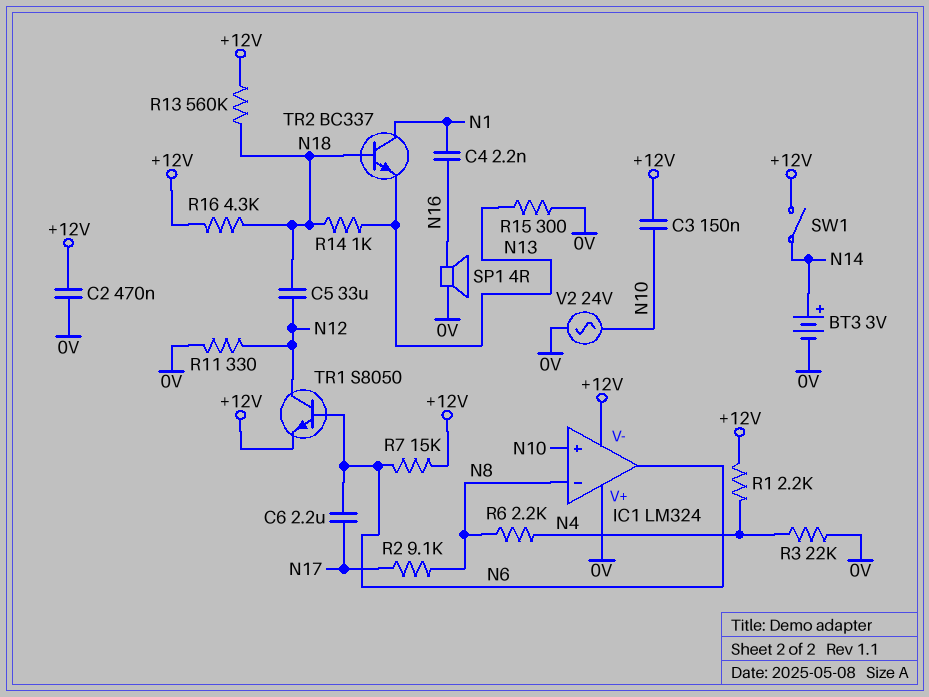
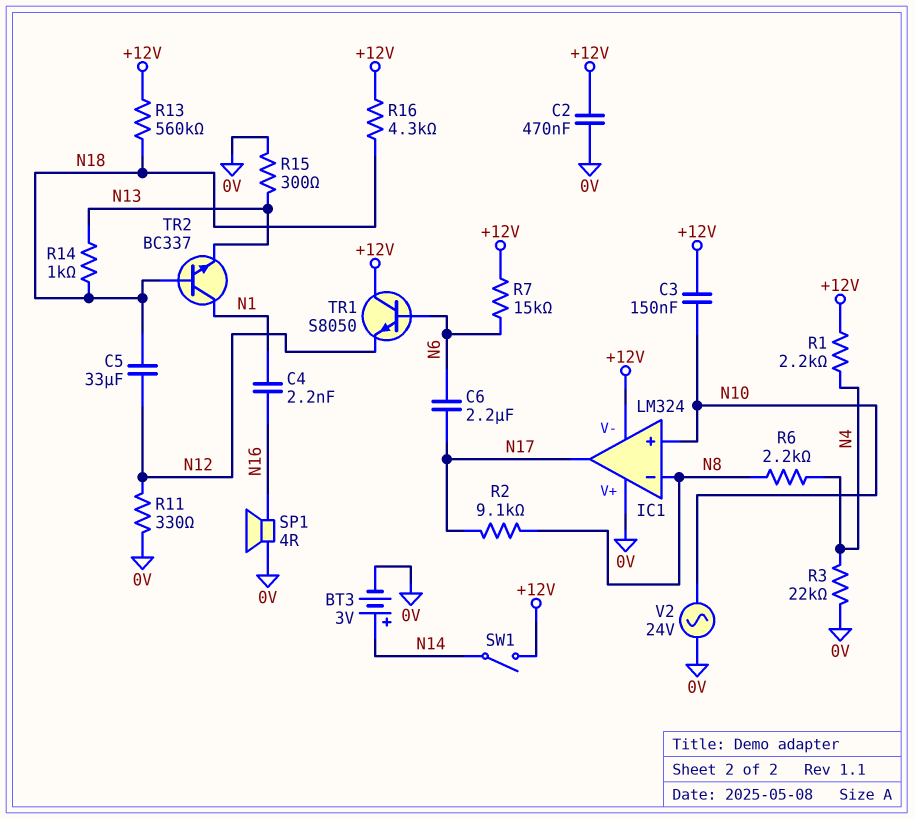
IC1 pin out: N6 -> N17
TR1: NPN S8050 (B N6, C N12, E +12V) -> NPN S8050 (B N6, C +12V, E N12)

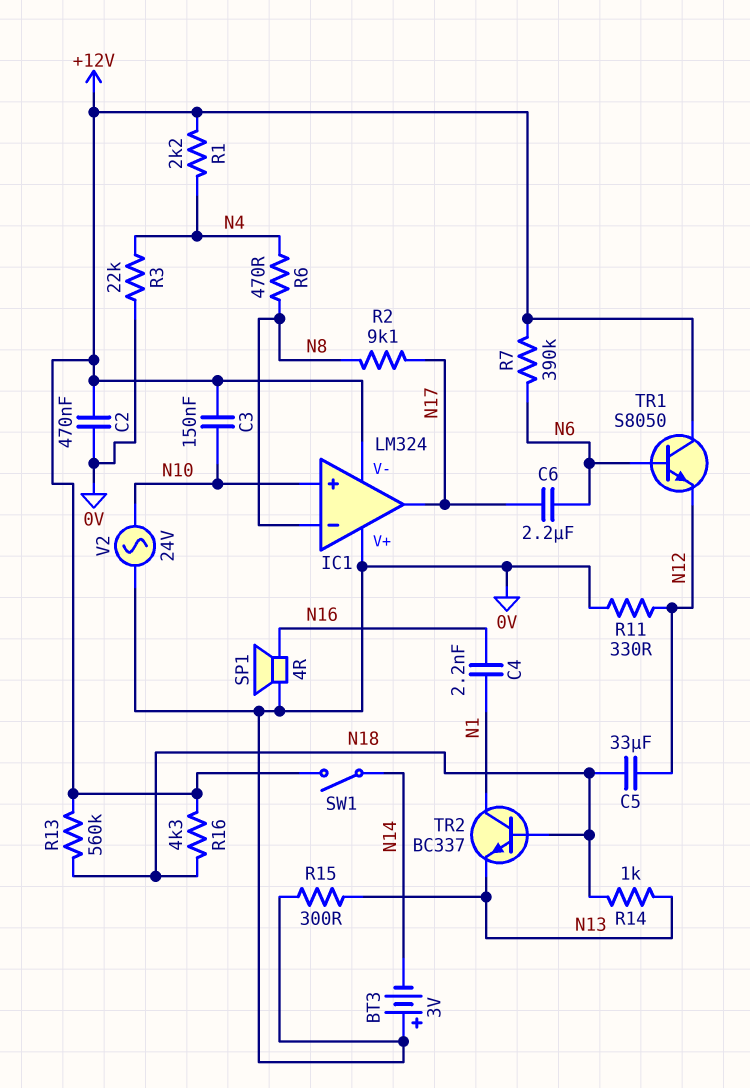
BT3: 3V (plus N14, minus 0V) -> 3V (plus 0V, minus N14)
R6: 2.2k (N4, N8) -> 470 (N4, N8)
R7: 15k (+12V, N6) -> 390k (+12V, N6)

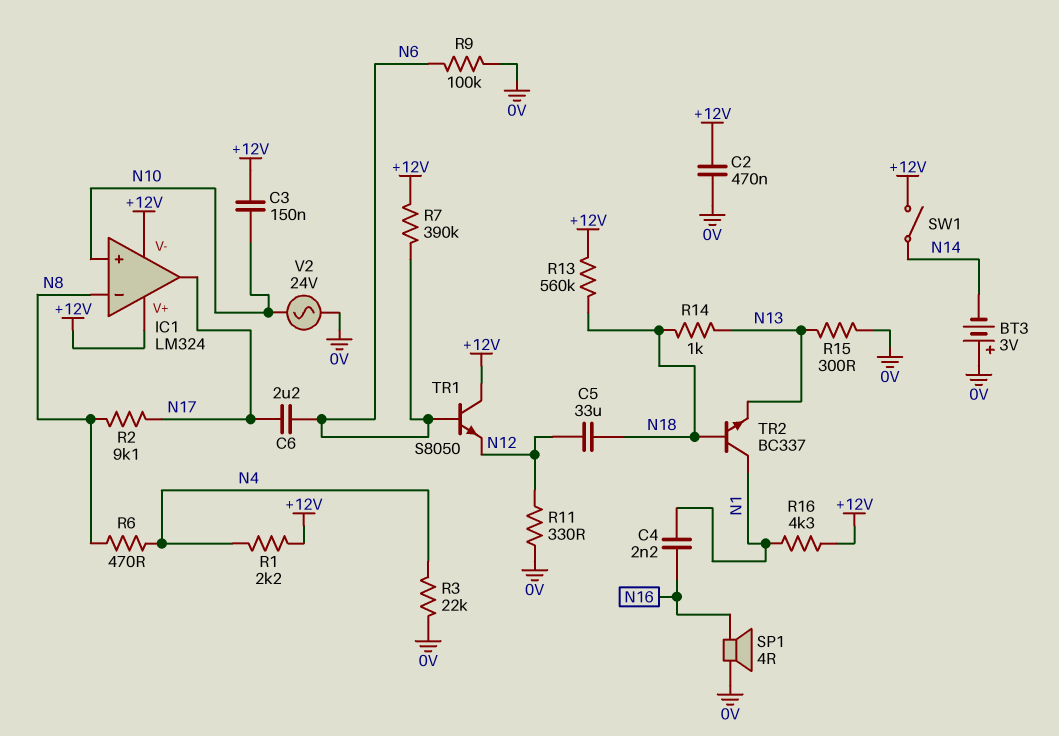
IC1 pin V+: 0V -> +12V
R9: none -> 100k (0V, N6)
R16: 4.3k (+12V, N18) -> 4.3k (+12V, N1)

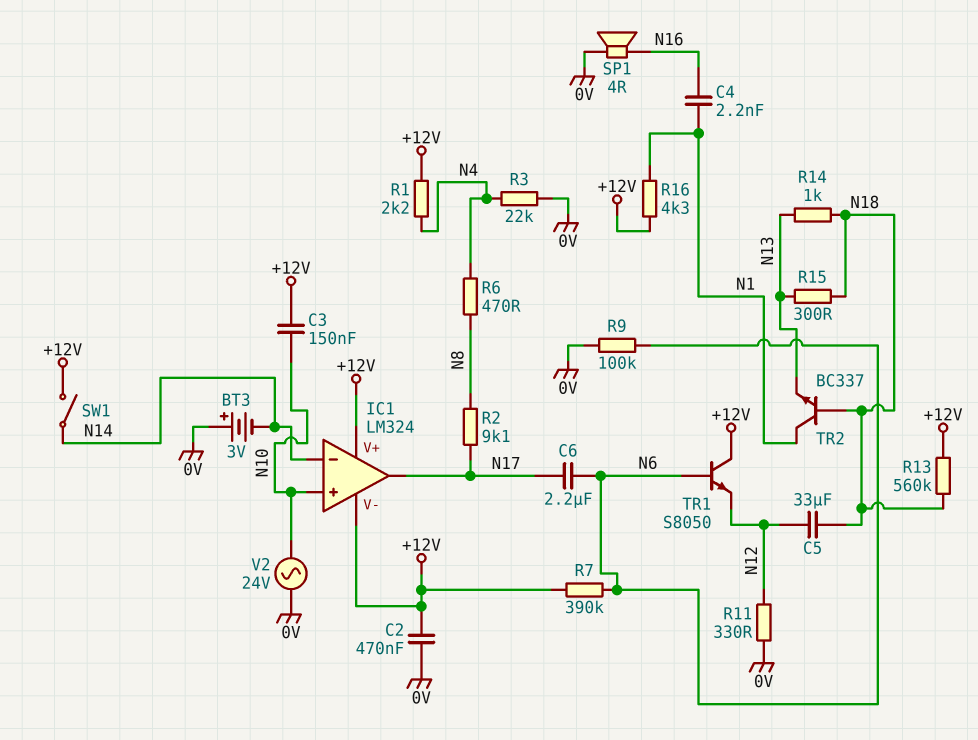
IC1 pin in-: N8 -> N14
R15: 300 (0V, N13) -> 300 (N13, N18)

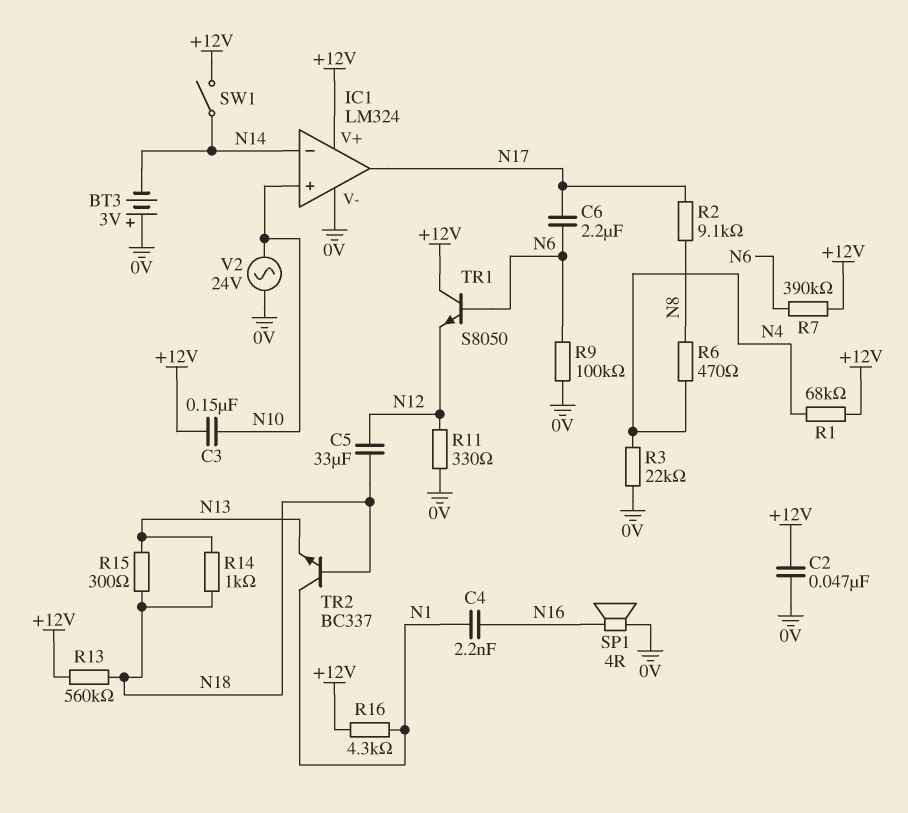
C2: 470nF (+12V, 0V) -> 47nF (+12V, 0V)
IC1 pin V-: +12V -> 0V
R1: 2.2k (+12V, N4) -> 68k (+12V, N4)

